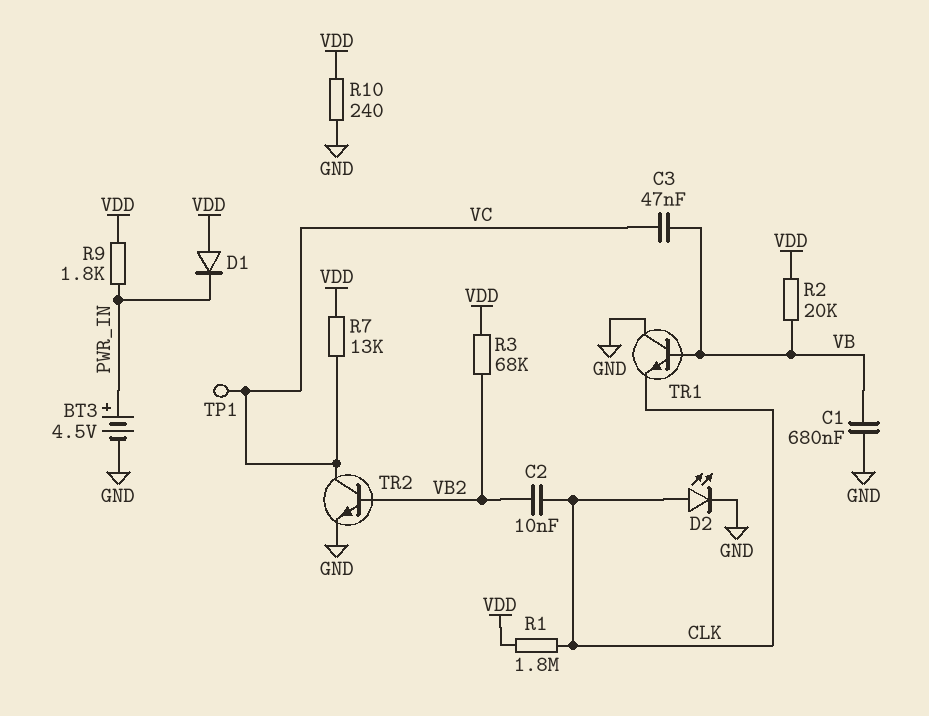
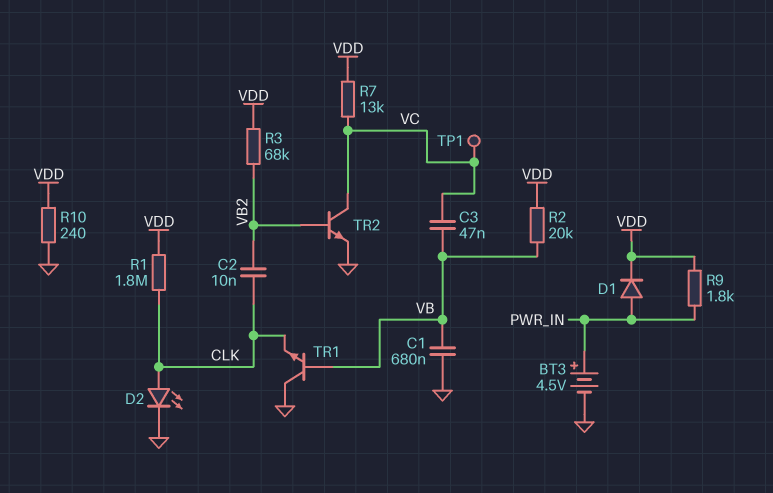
D1: diode (A VDD, K PWR_IN) -> diode (A PWR_IN, K VDD)

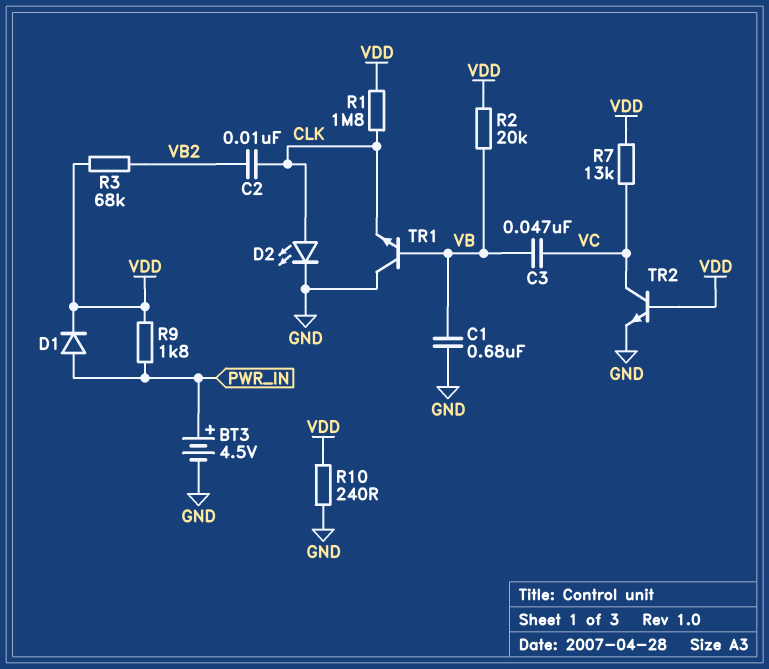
TP1: test point (VC) -> none
TR2: NPN (B VB2, C VC, E GND) -> NPN (B VDD, C VC, E GND)

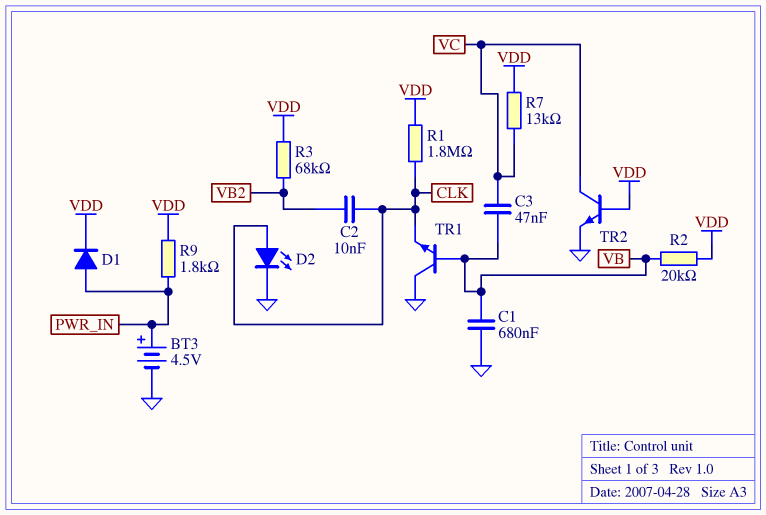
R10: 240 (GND, VDD) -> none

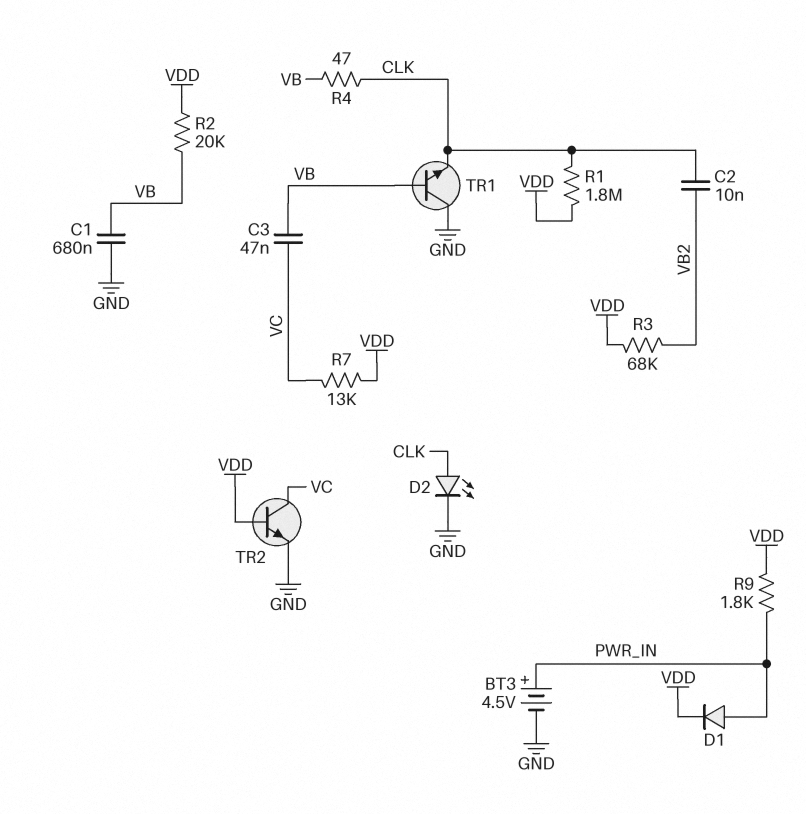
R4: none -> 47 (CLK, VB)

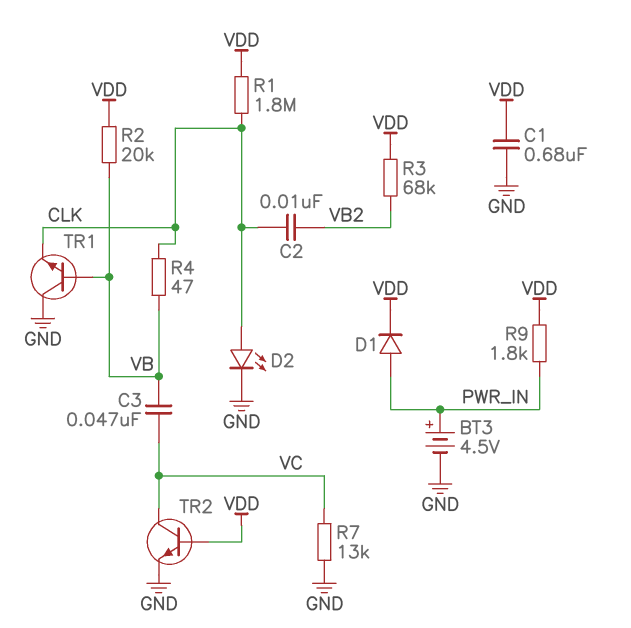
C1: 680nF (GND, VB) -> 680nF (GND, VDD)
R7: 13k (VC, VDD) -> 13k (GND, VC)

